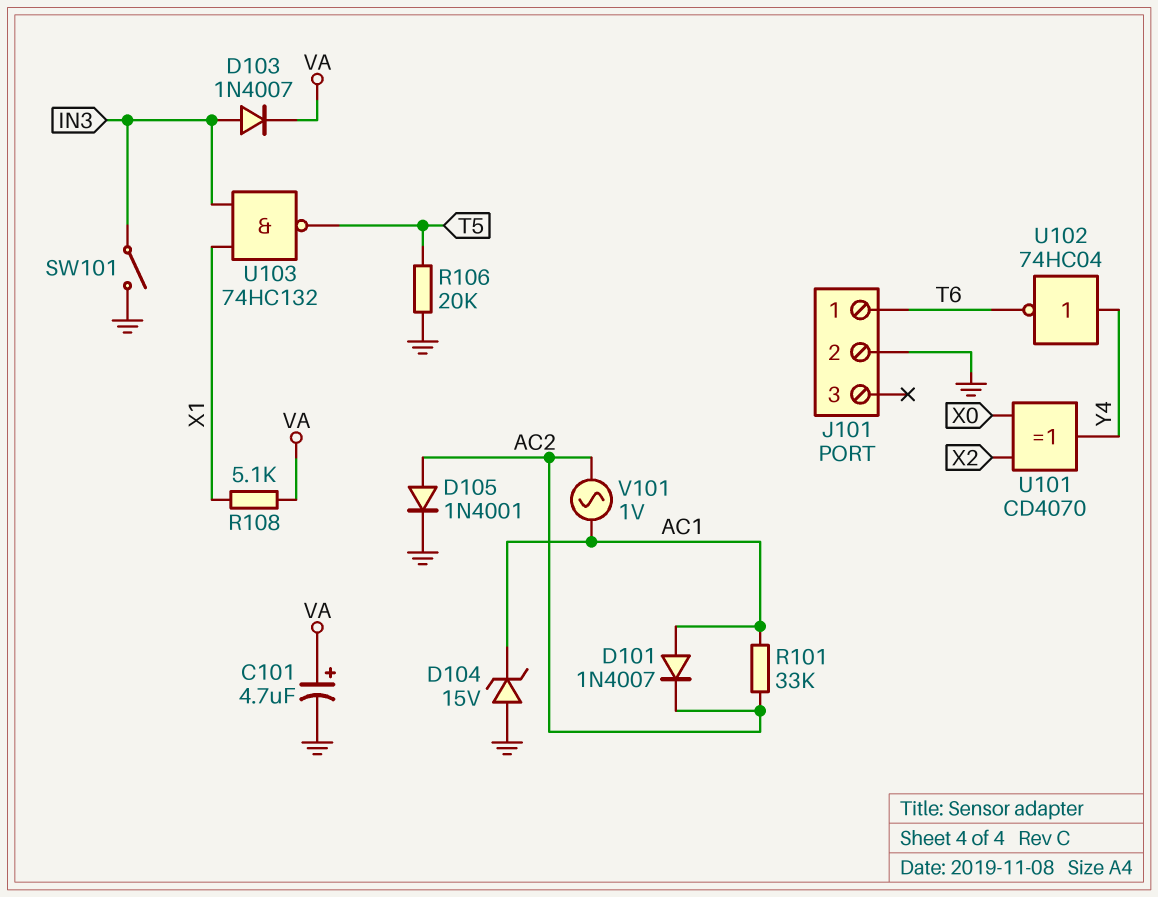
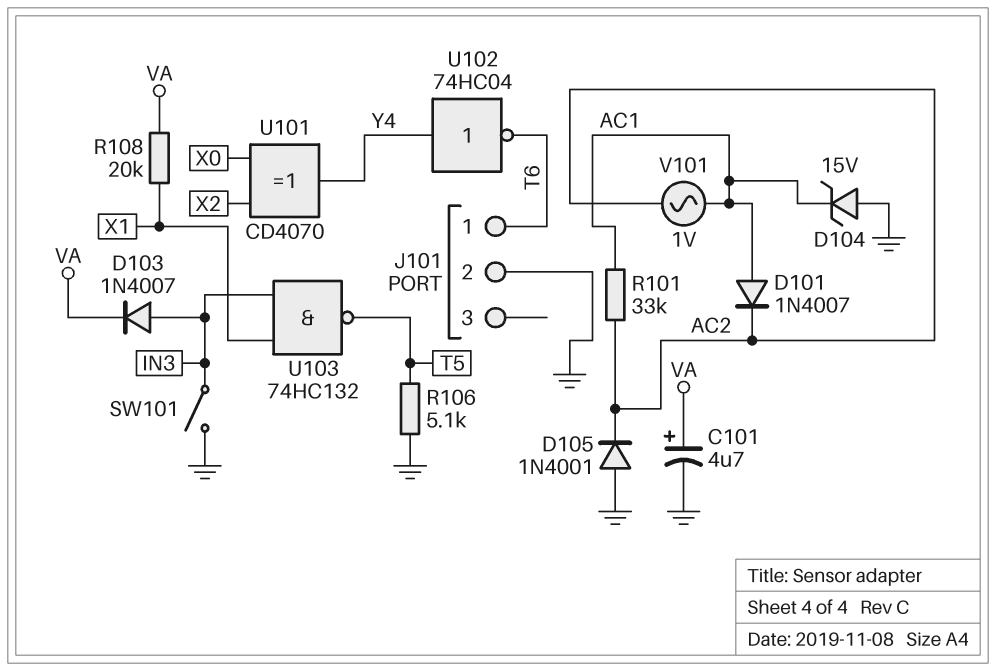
D105: diode 1N4001 (A AC2, K GND) -> diode 1N4001 (A GND, K AC2)
R106: 20k (GND, T5) -> 5.1k (GND, T5)
R108: 5.1k (VA, X1) -> 20k (VA, X1)

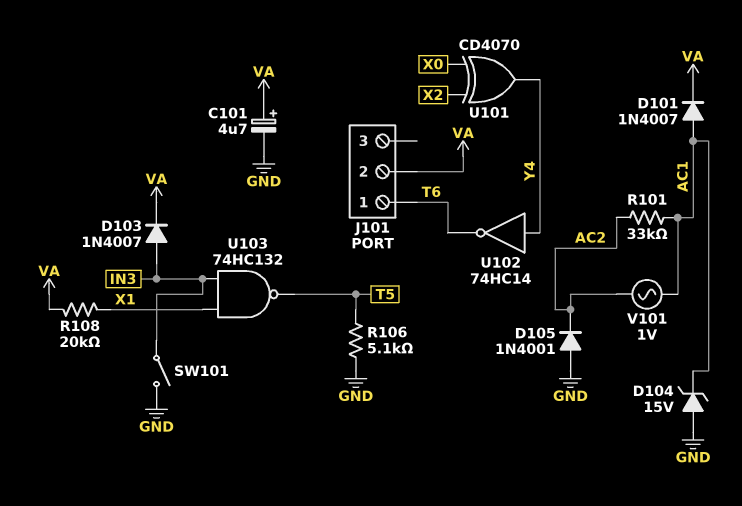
D101: diode 1N4007 (A AC1, K AC2) -> diode 1N4007 (A AC1, K VA)
J101 pin 2: GND -> VA
U102: NOT 74HC04 (in Y4, out T6) -> NOT 74HC14 (in Y4, out T6)

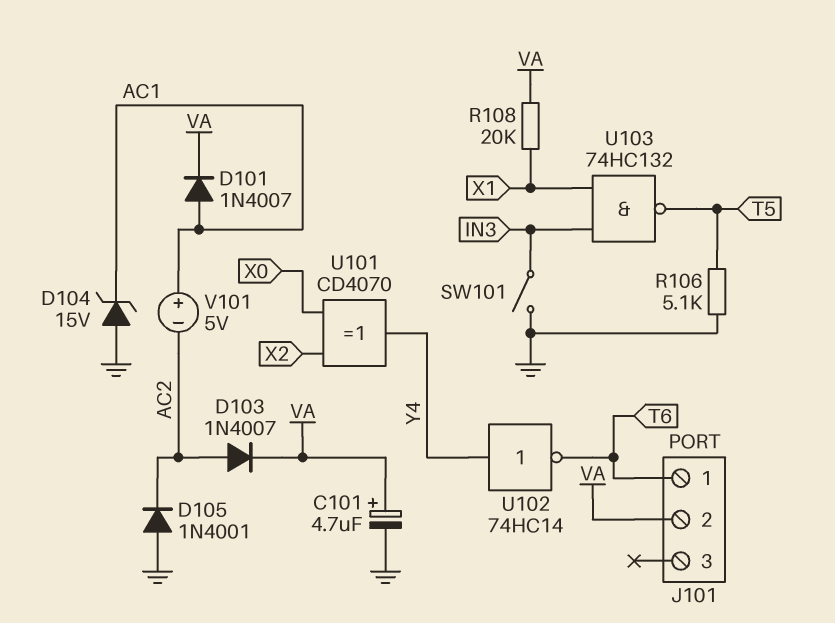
D103: diode 1N4007 (A IN3, K VA) -> diode 1N4007 (A AC2, K VA)
R101: 33k (AC1, AC2) -> none
V101: AC 1V (AC1, AC2) -> 5V (plus AC1, minus AC2)

